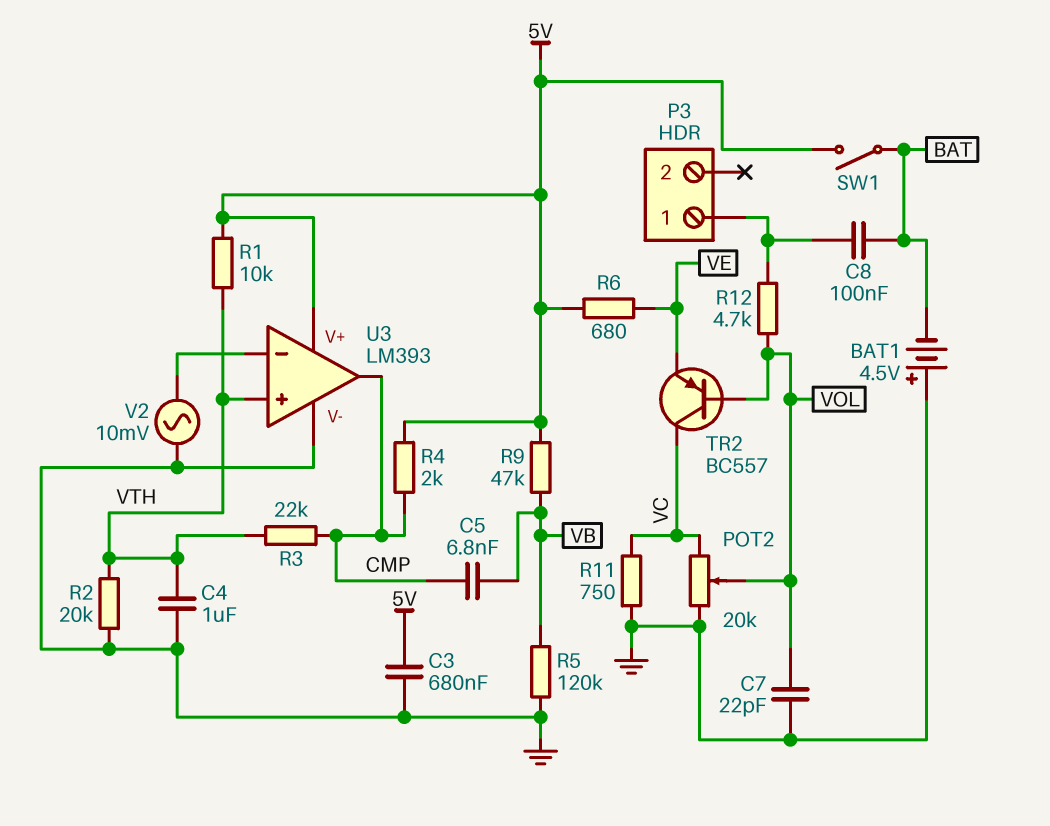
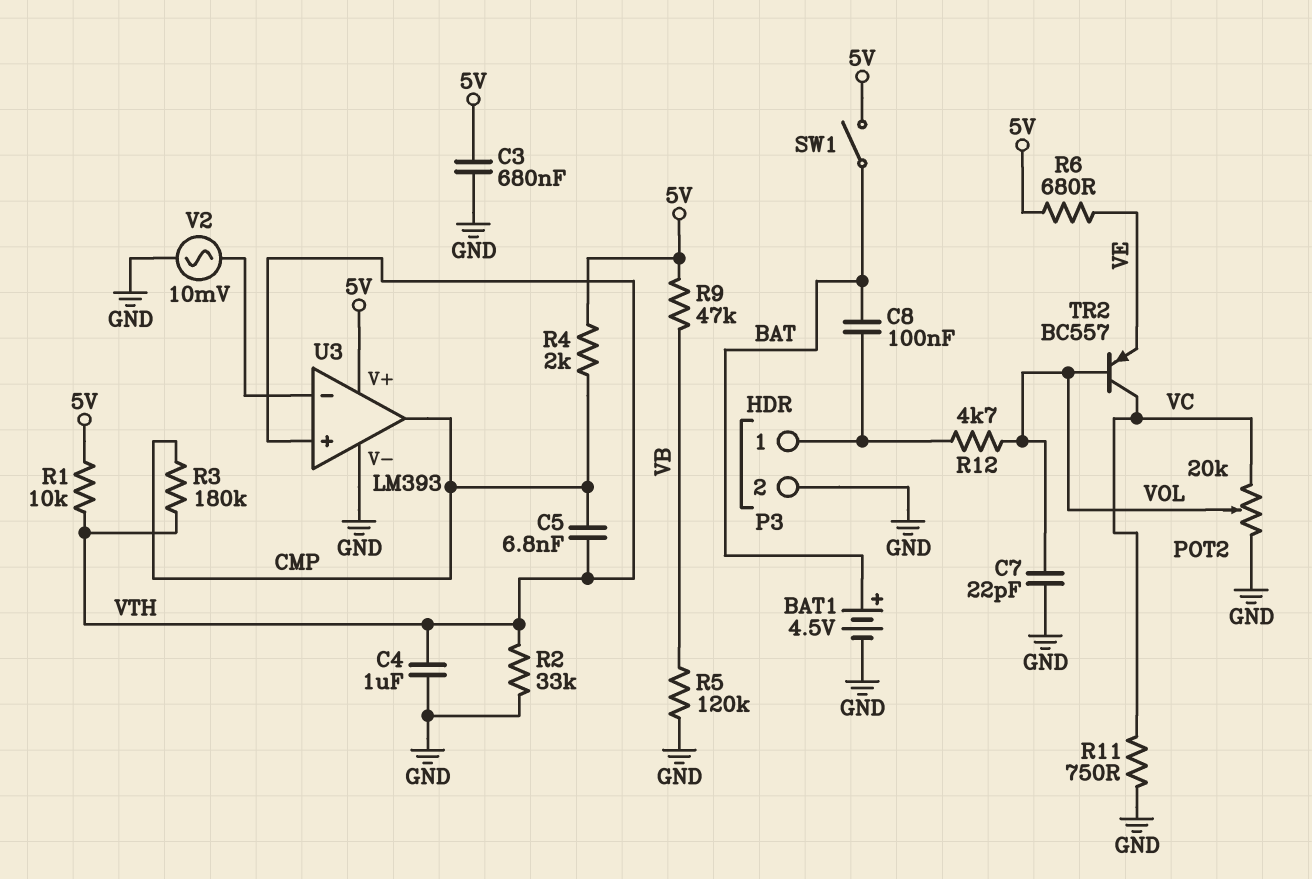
BAT1: 4.5V (plus GND, minus BAT) -> 4.5V (plus BAT, minus GND)
C5: 6.8nF (CMP, VB) -> 6.8nF (CMP, VTH)
P3 pin 2: none -> GND
R2: 20k (GND, VTH) -> 33k (GND, VTH)
R3: 22k (CMP, VTH) -> 180k (CMP, VTH)

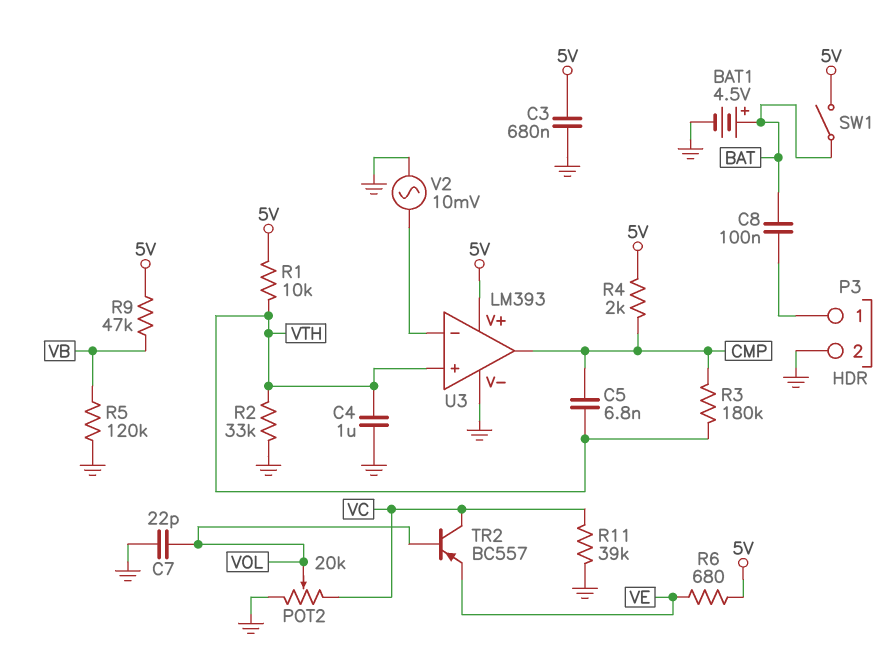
R11: 750 (GND, VC) -> 39k (GND, VC)
R12: 4.7k (P3/1, VOL) -> none

